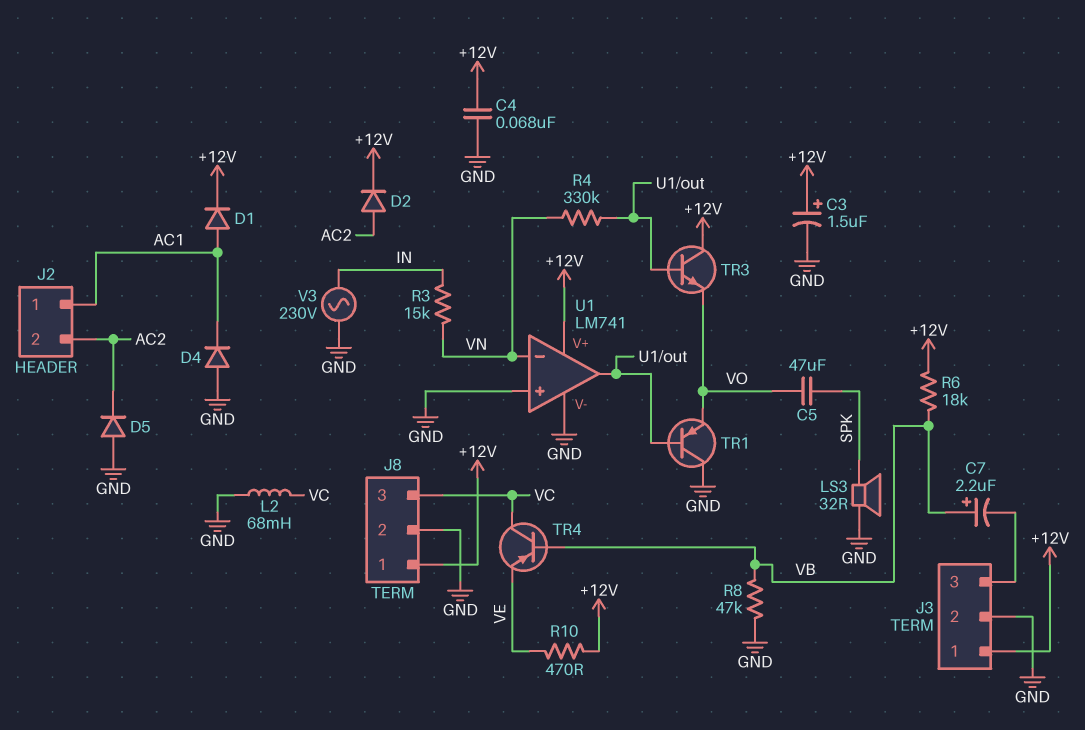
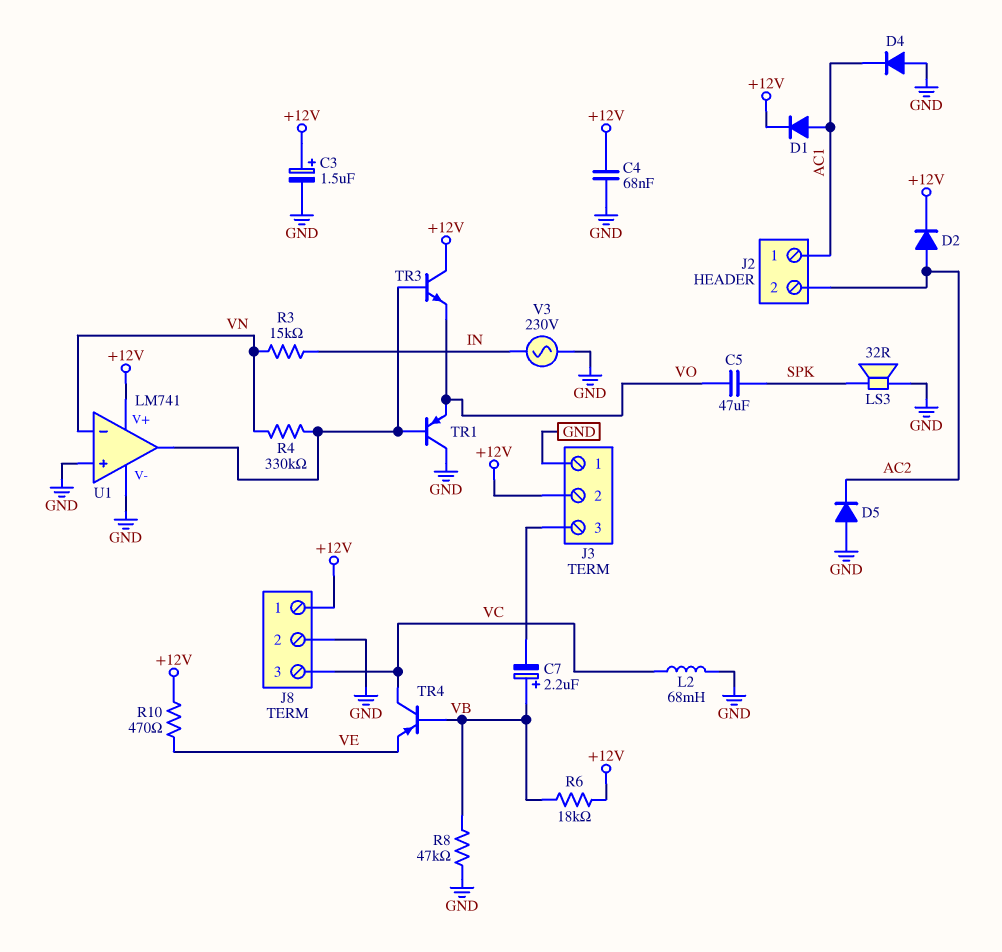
J3 pin 1: +12V -> GND
J3 pin 2: GND -> +12V

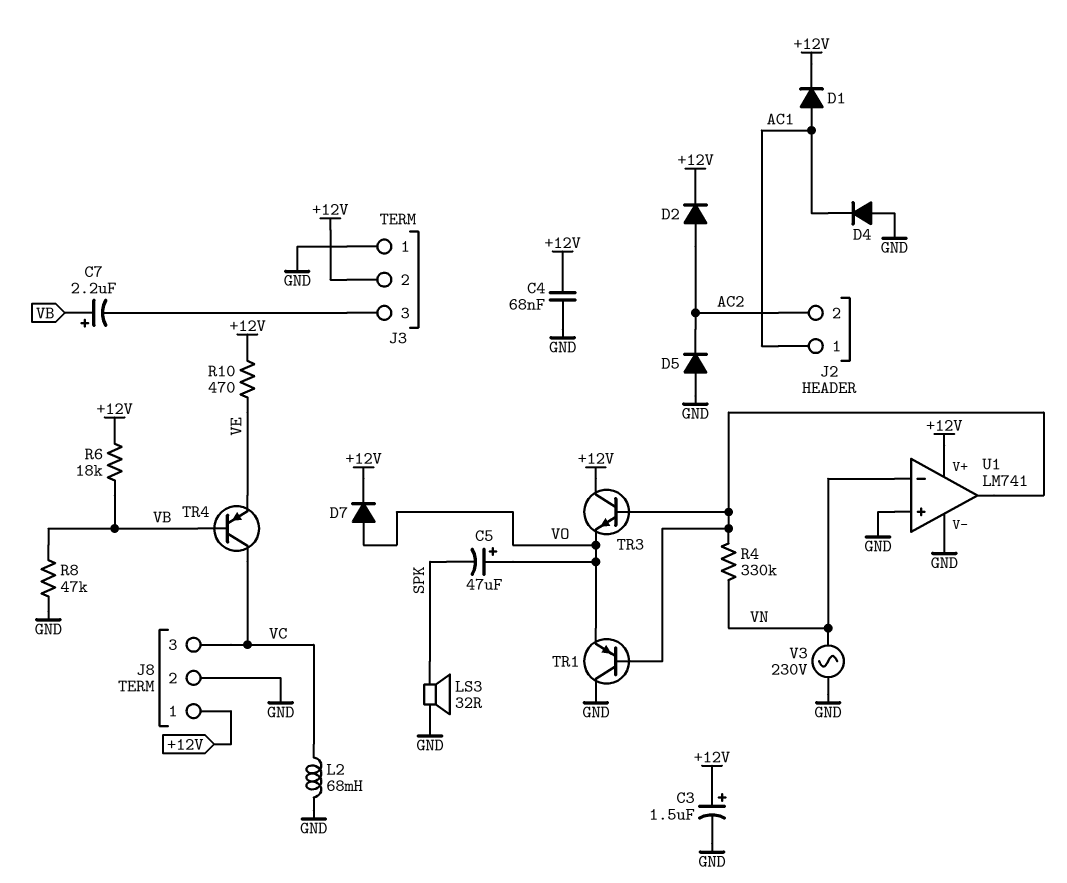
C5: 47uF (SPK, VO) -> 47uF (plus VO, minus SPK)
D7: none -> diode (A VO, K +12V)
R3: 15k (IN, VN) -> none
V3: AC 230V (GND, IN) -> AC 230V (GND, VN)

